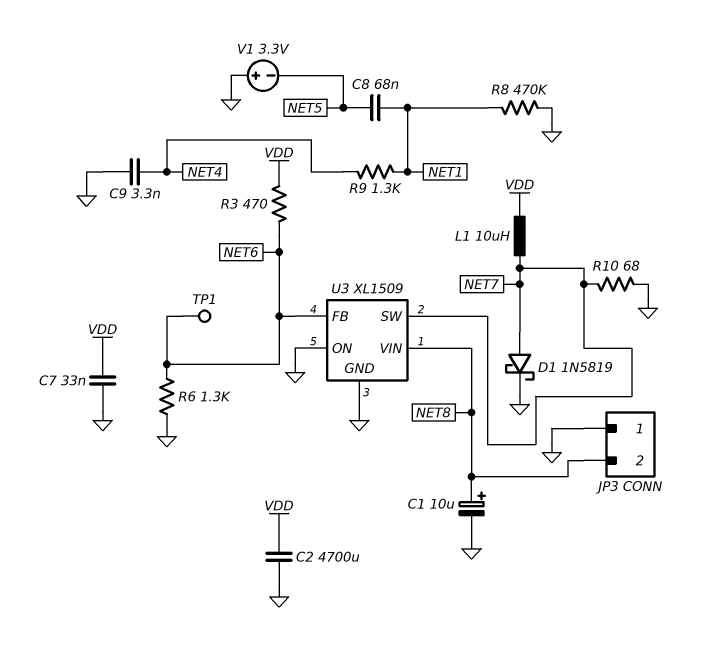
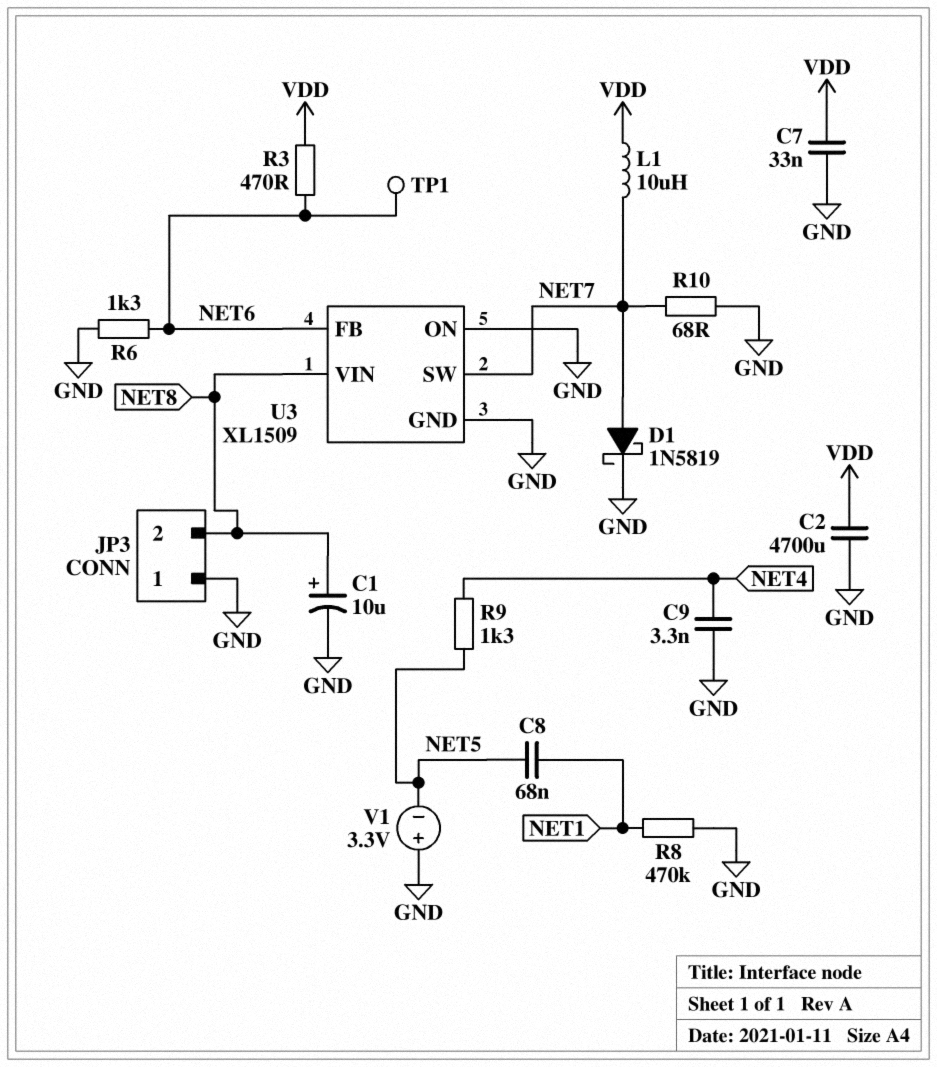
R9: 1.3k (NET1, NET4) -> 1.3k (NET4, NET5)

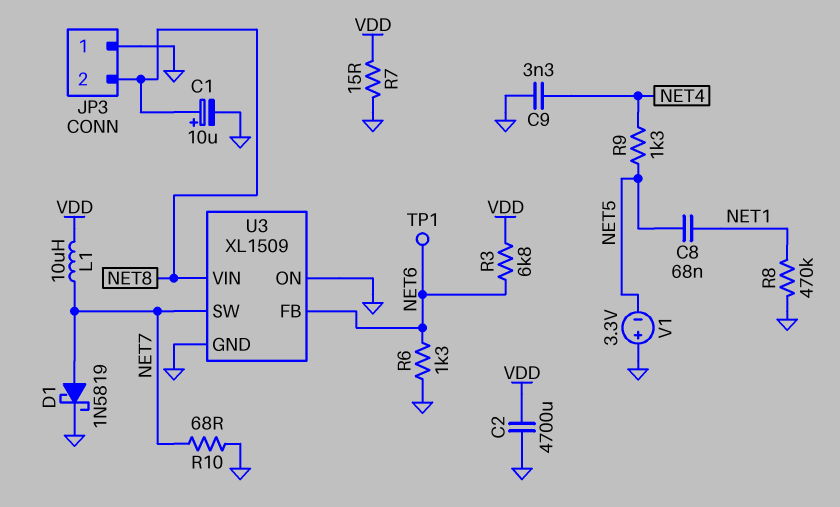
C7: 33nF (GND, VDD) -> none
R3: 470 (NET6, VDD) -> 6.8k (NET6, VDD)
R7: none -> 15 (GND, VDD)

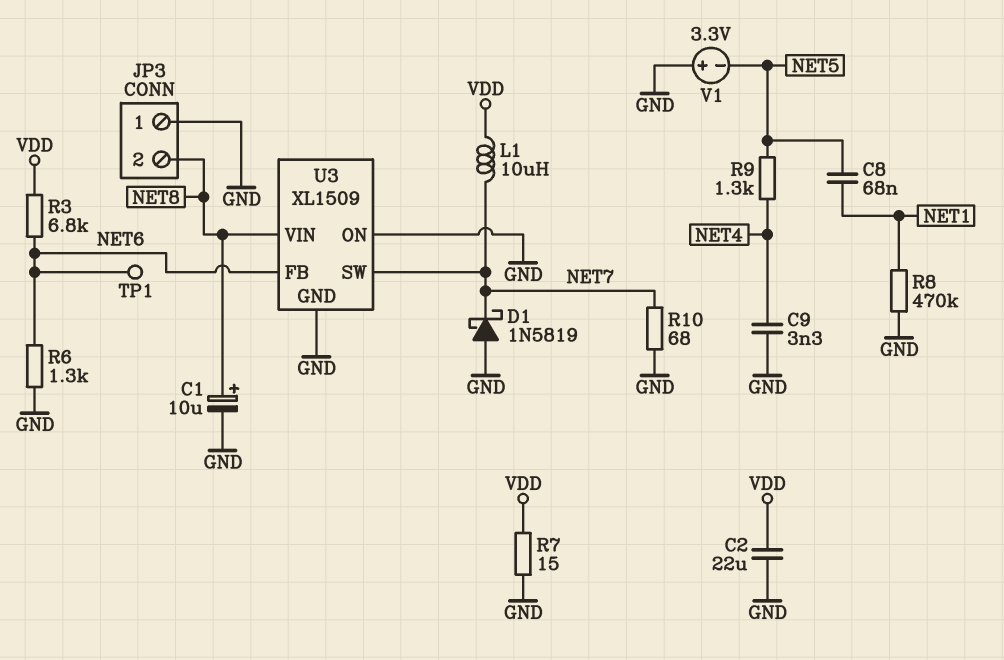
C2: 4700uF (GND, VDD) -> 22uF (GND, VDD)
D1: schottky 1N5819 (A NET7, K GND) -> schottky 1N5819 (A GND, K NET7)

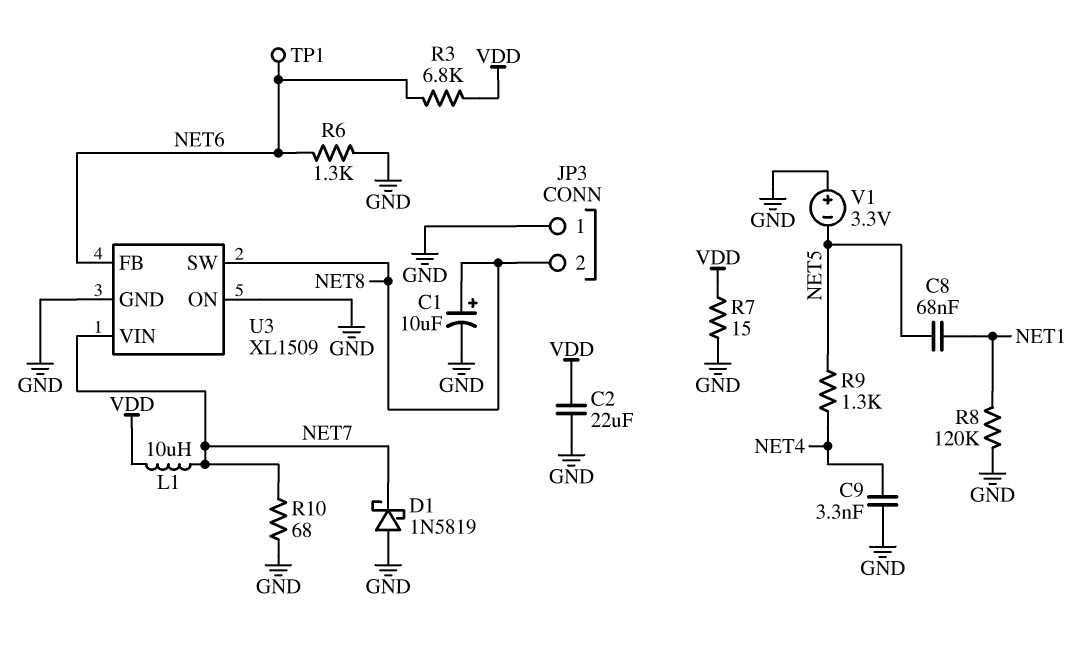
R8: 470k (GND, NET1) -> 120k (GND, NET1)
U3 pin SW: NET7 -> NET8
U3 pin VIN: NET8 -> NET7

